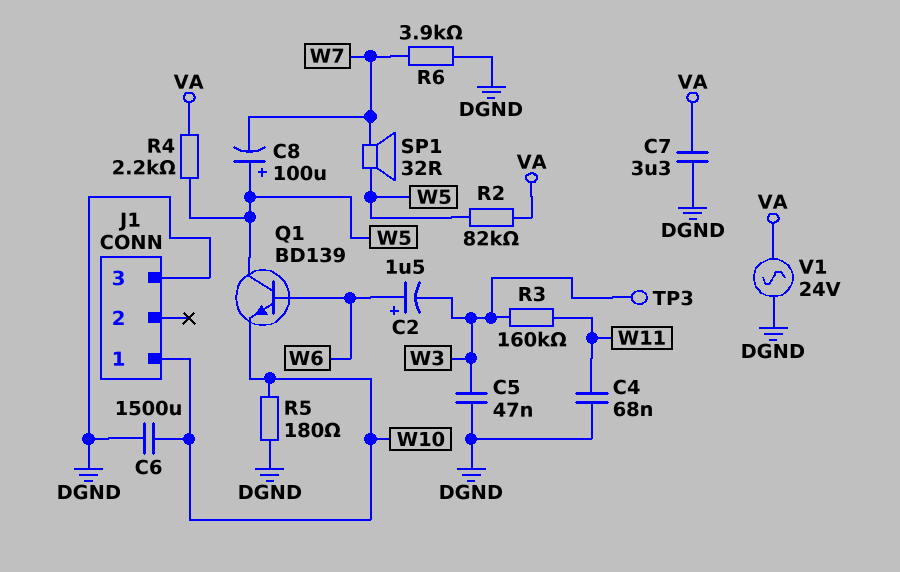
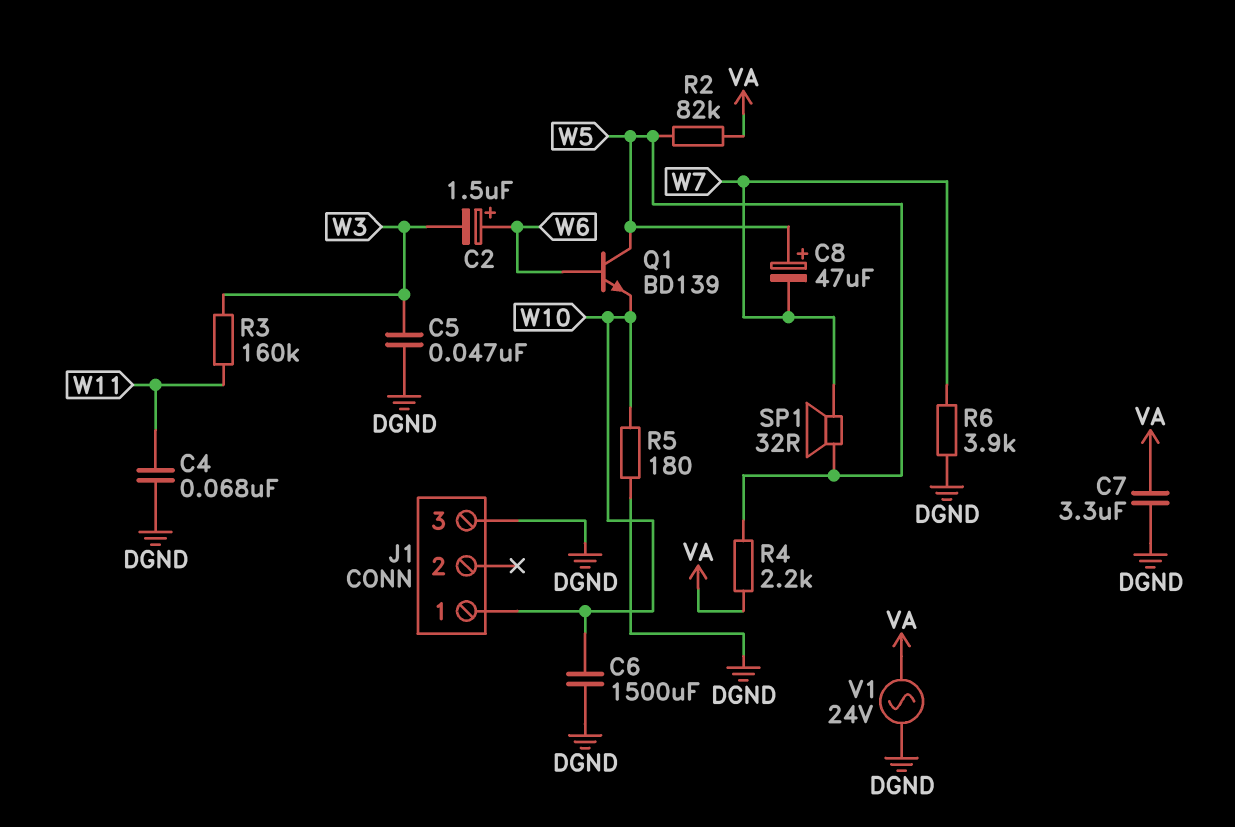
C8: 100uF (plus W5, minus W7) -> 47uF (plus W5, minus W7)
TP3: test point (W3) -> none

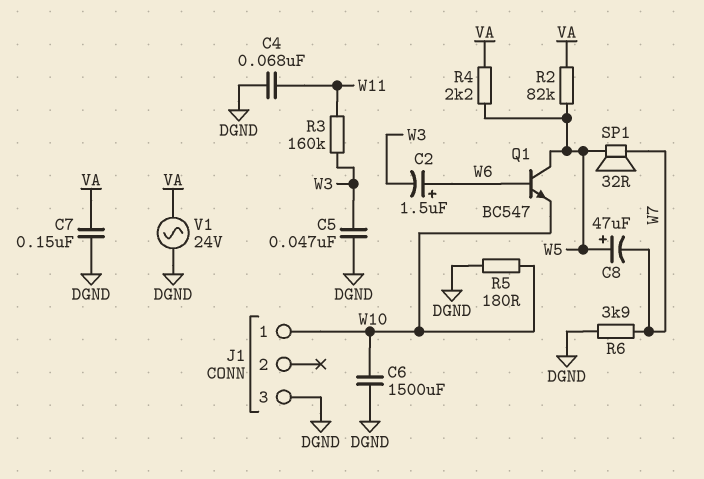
C7: 3.3uF (DGND, VA) -> 150nF (DGND, VA)
Q1: NPN BD139 (B W6, C W5, E W10) -> NPN BC547 (B W6, C W5, E W10)

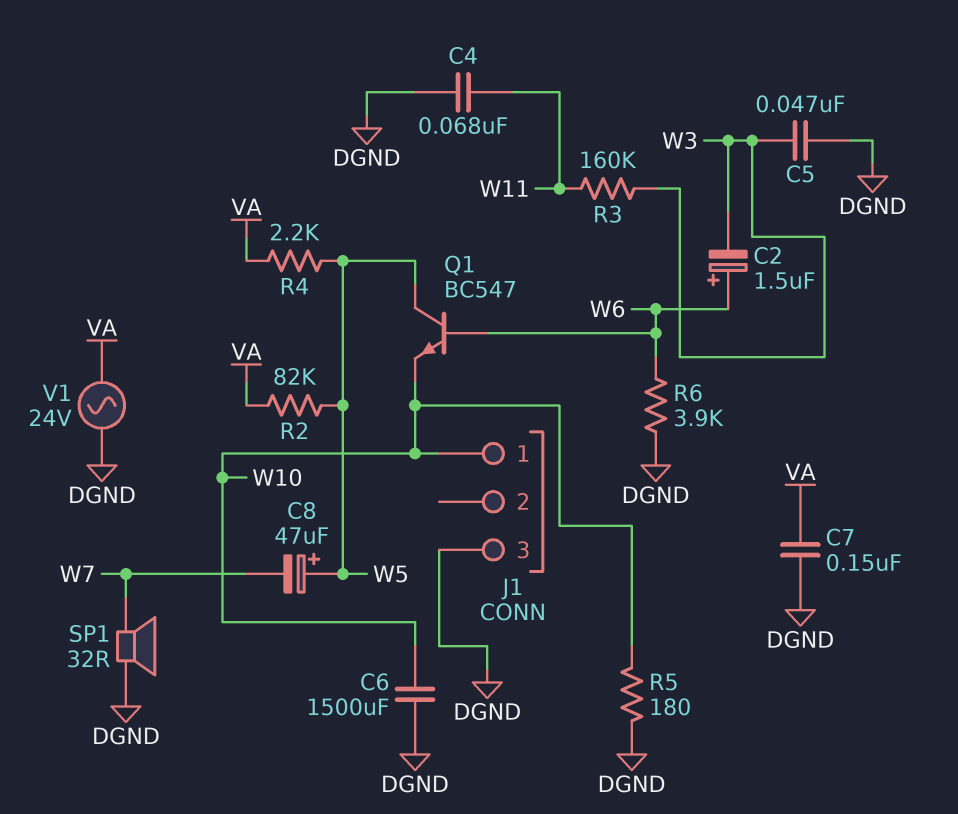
R6: 3.9k (DGND, W7) -> 3.9k (DGND, W6)
SP1: speaker 32R (W5, W7) -> speaker 32R (DGND, W7)

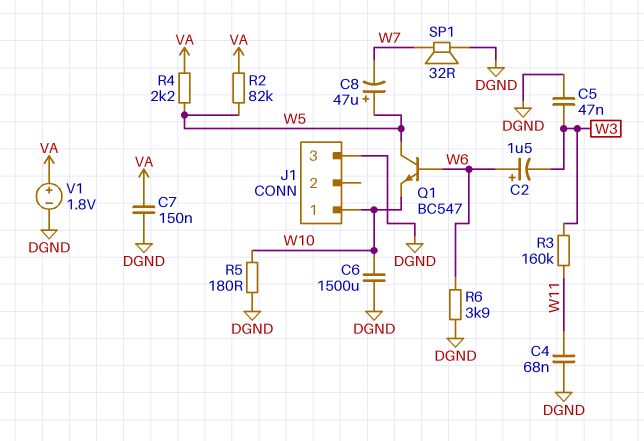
V1: AC 24V (DGND, VA) -> 1.8V (plus VA, minus DGND)

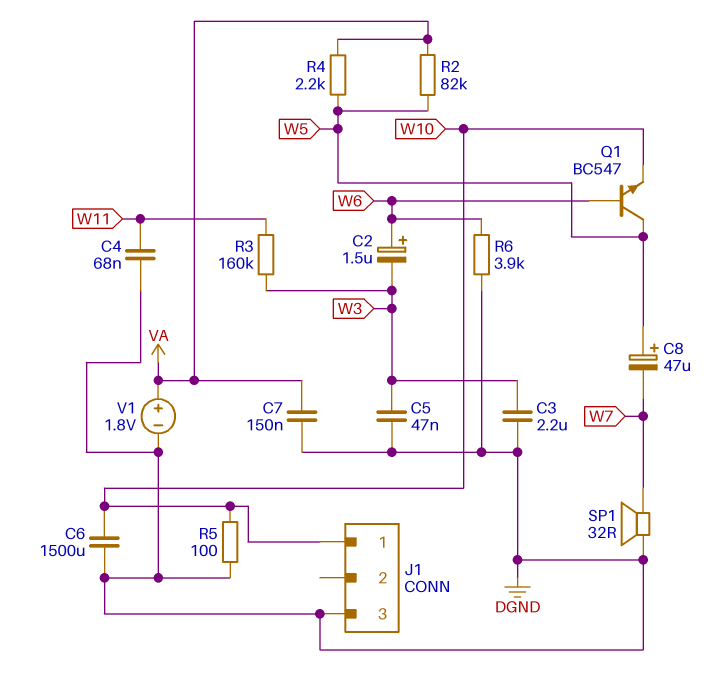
C3: none -> 2.2uF (DGND, W3)
R5: 180 (DGND, W10) -> 100 (DGND, W10)

